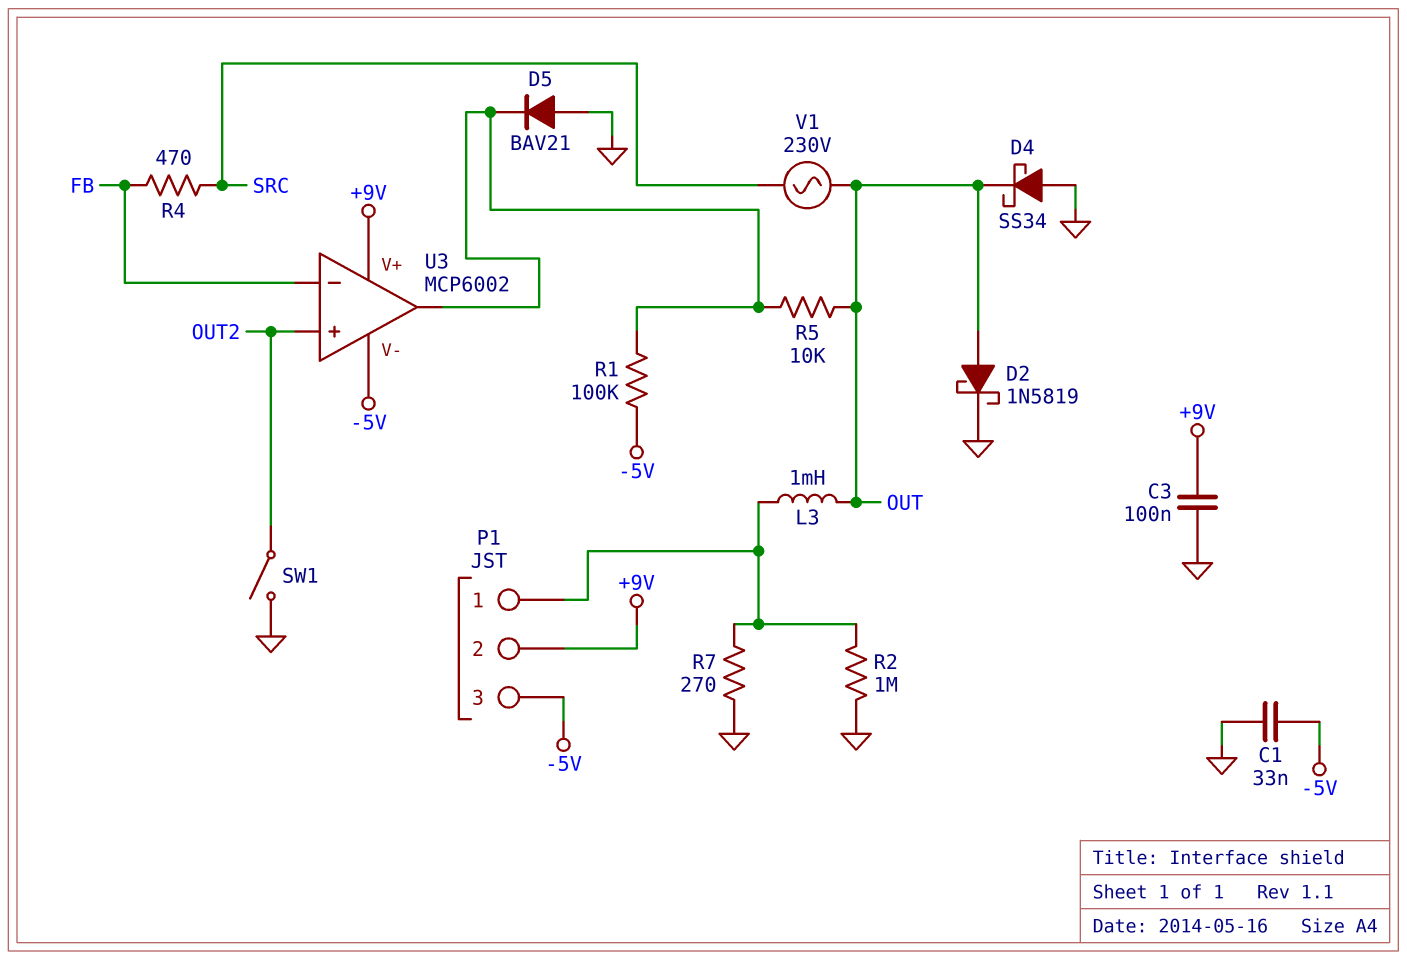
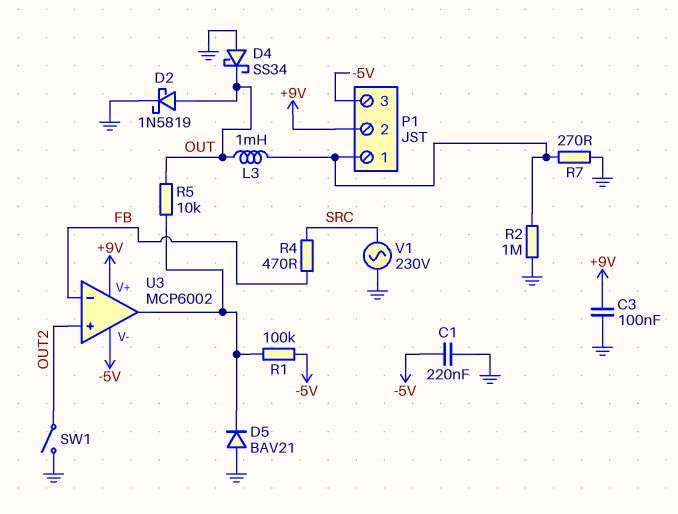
C1: 33nF (-5V, GND) -> 220nF (-5V, GND)
V1: AC 230V (OUT, SRC) -> AC 230V (GND, SRC)

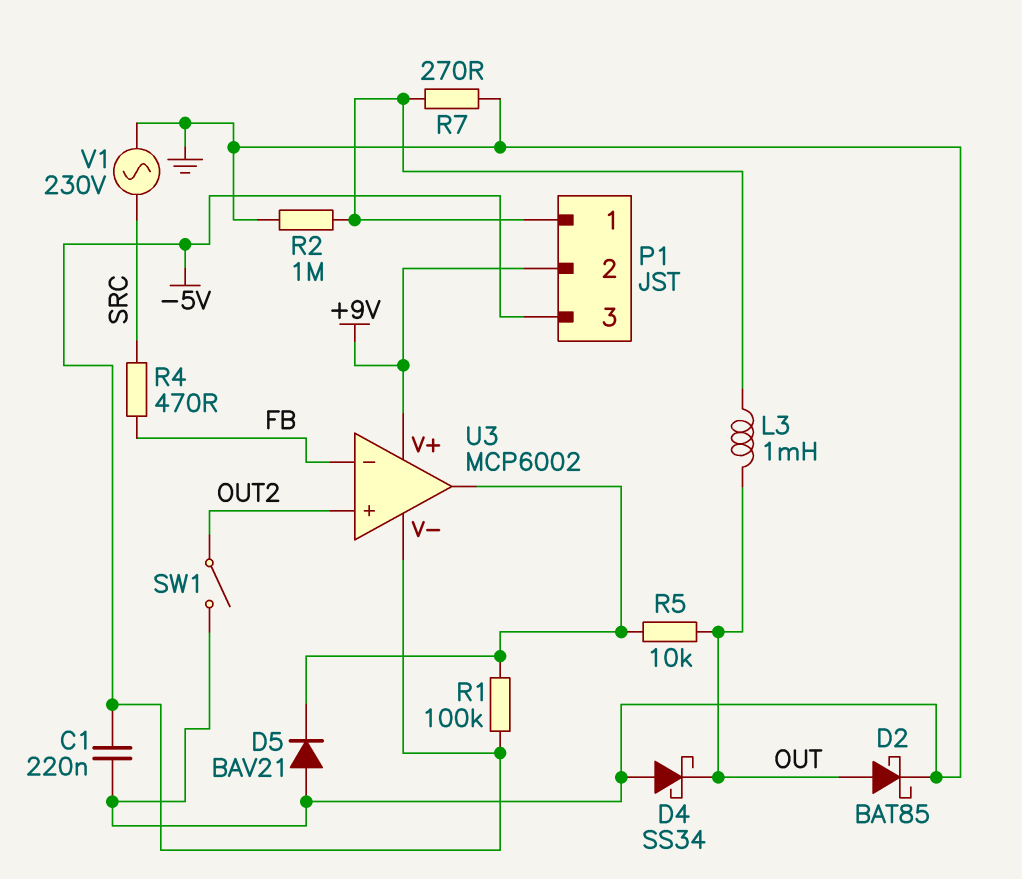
C3: 100nF (+9V, GND) -> none
D2: schottky 1N5819 (A OUT, K GND) -> schottky BAT85 (A OUT, K GND)

